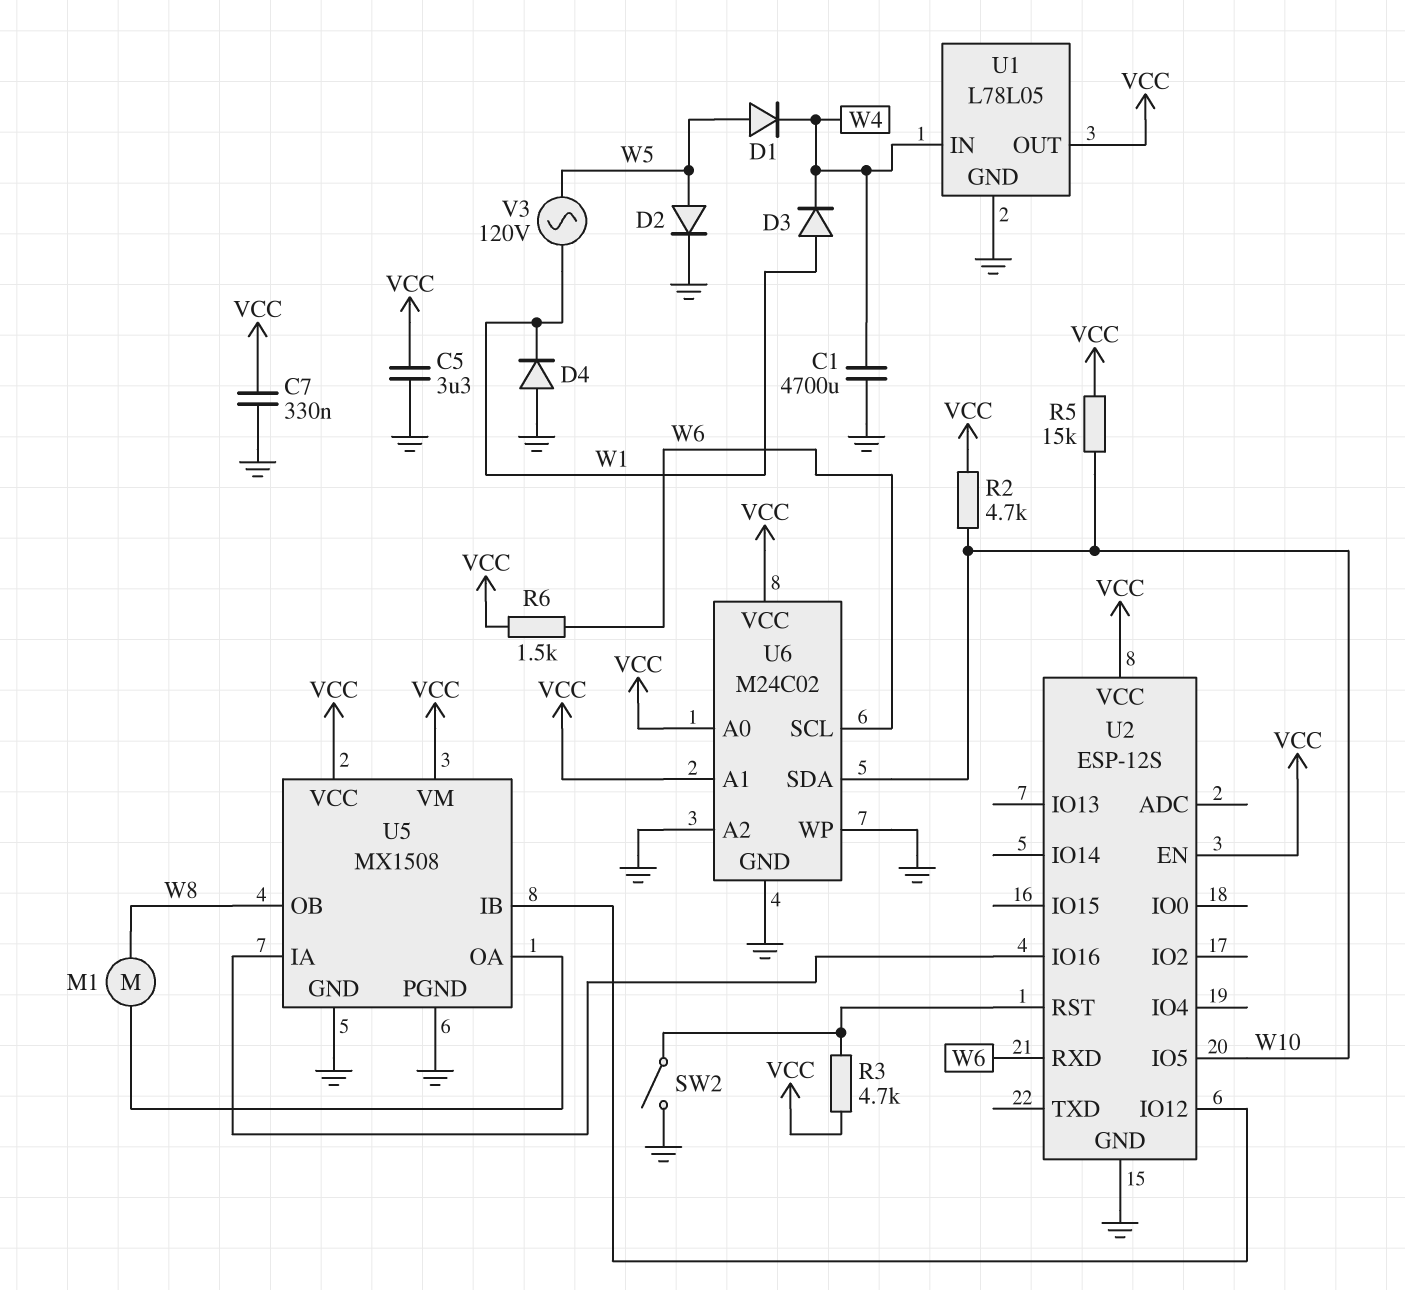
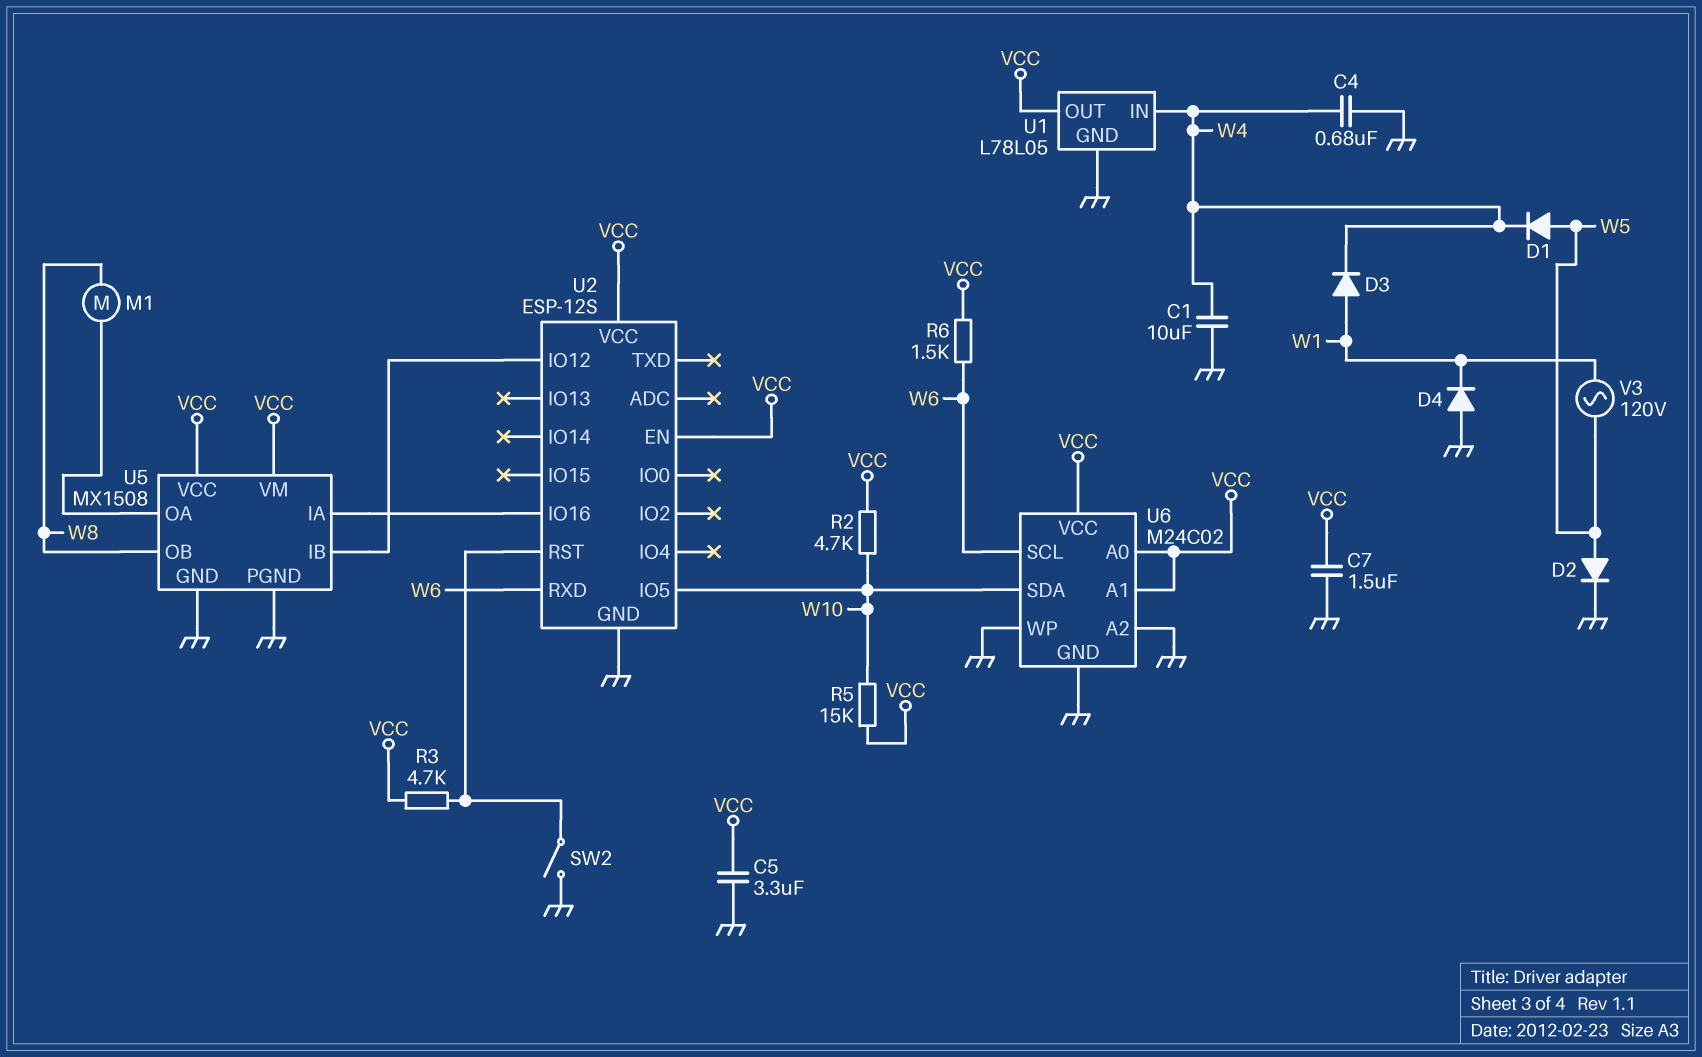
C1: 4700uF (GND, W4) -> 10uF (GND, W4)
C4: none -> 680nF (GND, W4)
C7: 330nF (GND, VCC) -> 1.5uF (GND, VCC)

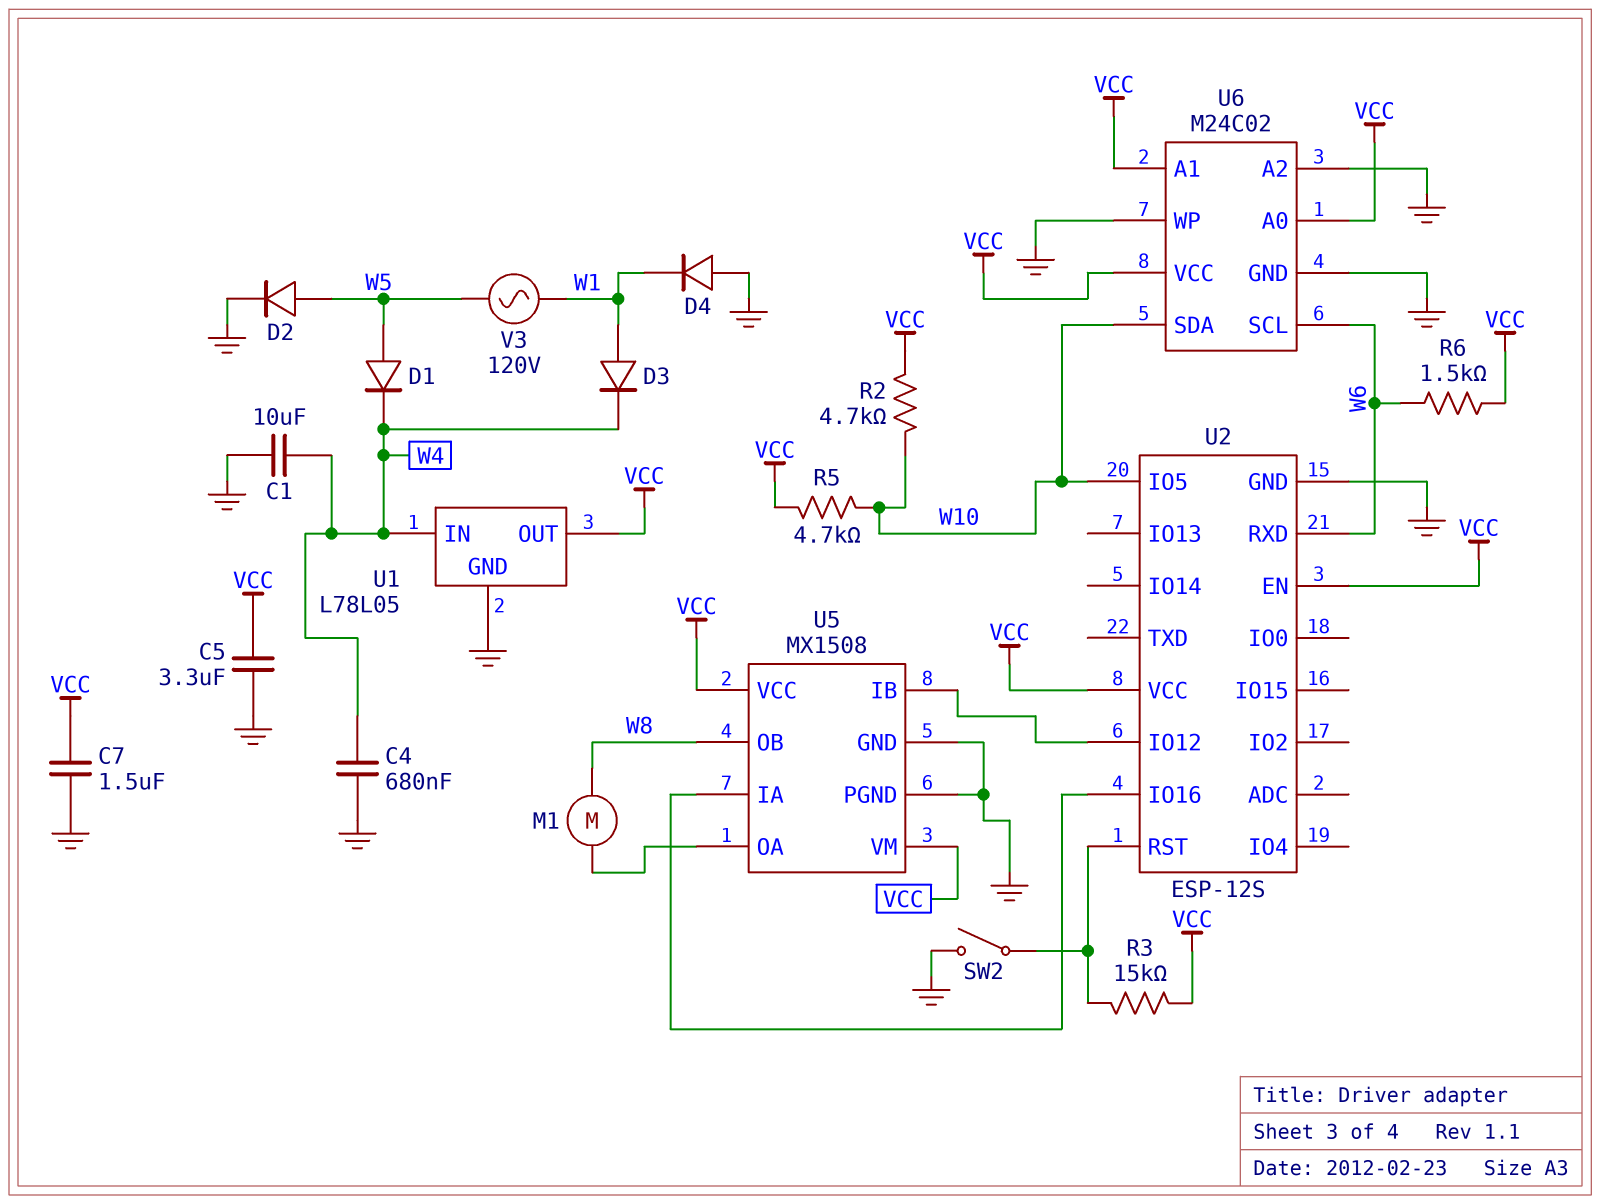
R3: 4.7k (U2/RST, VCC) -> 15k (U2/RST, VCC)
R5: 15k (VCC, W10) -> 4.7k (VCC, W10)

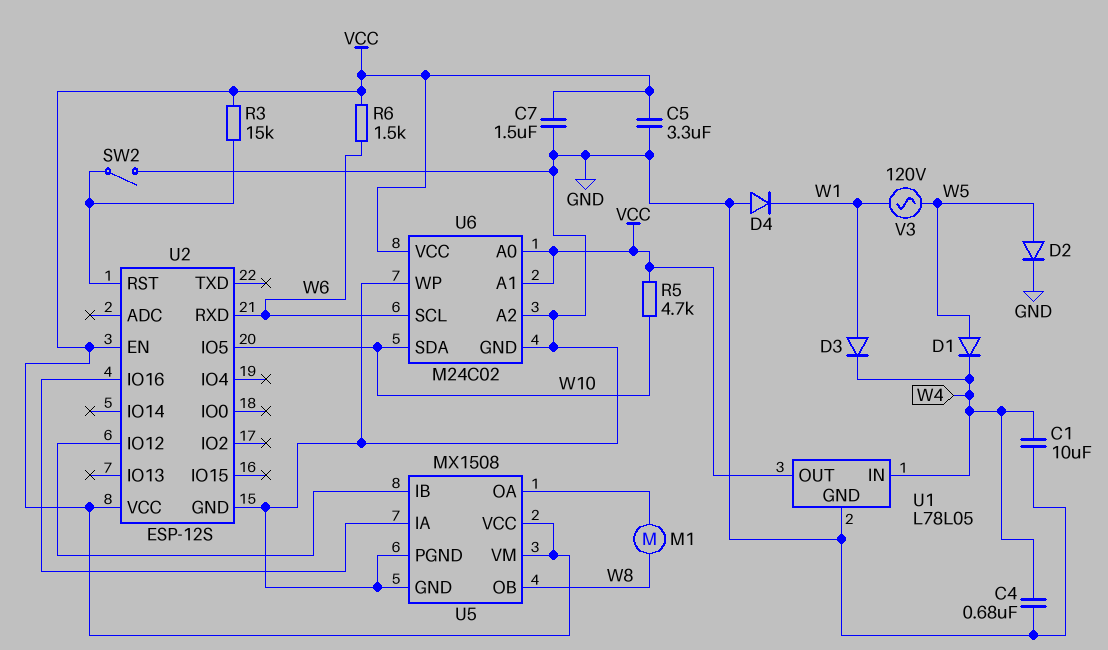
R2: 4.7k (VCC, W10) -> none

